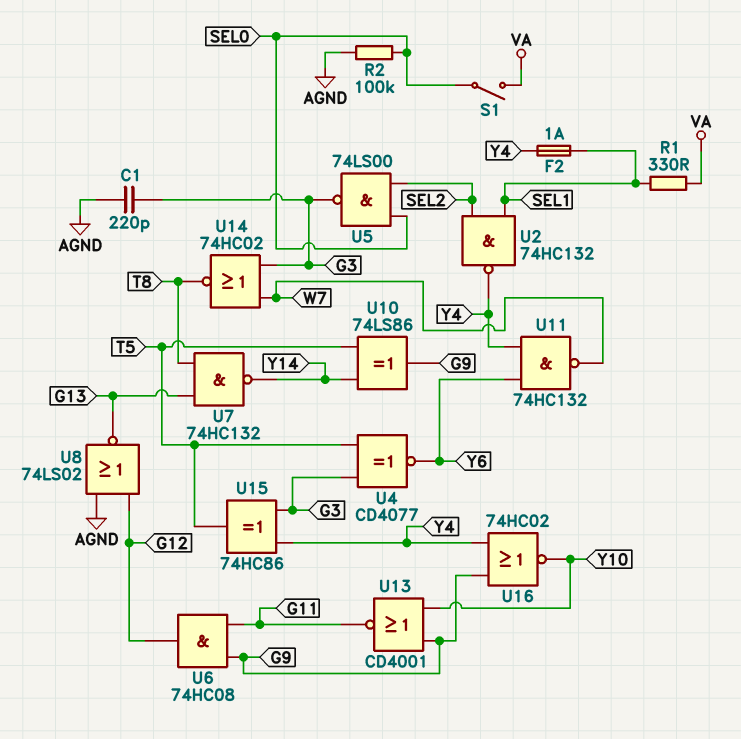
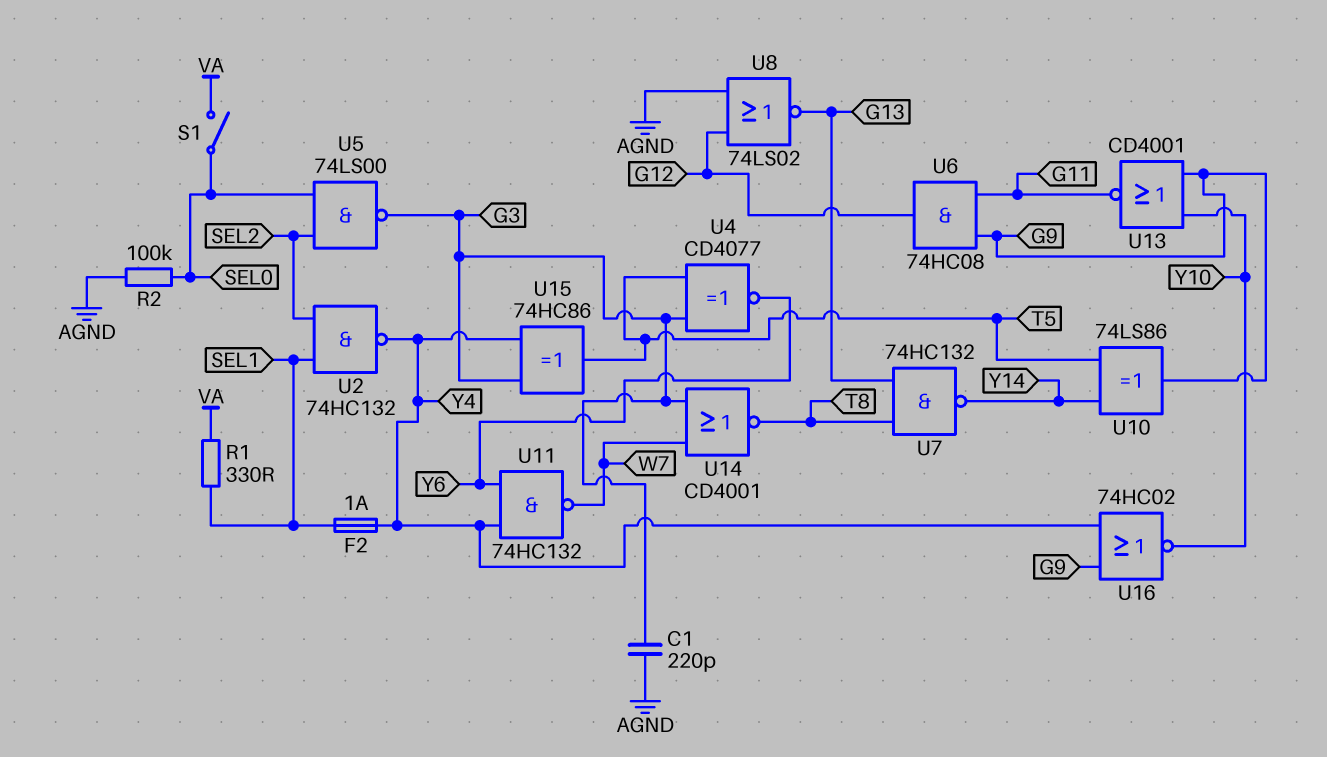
U14: NOR 74HC02 (in G3, in W7, out T8) -> NOR CD4001 (in G3, in W7, out T8)

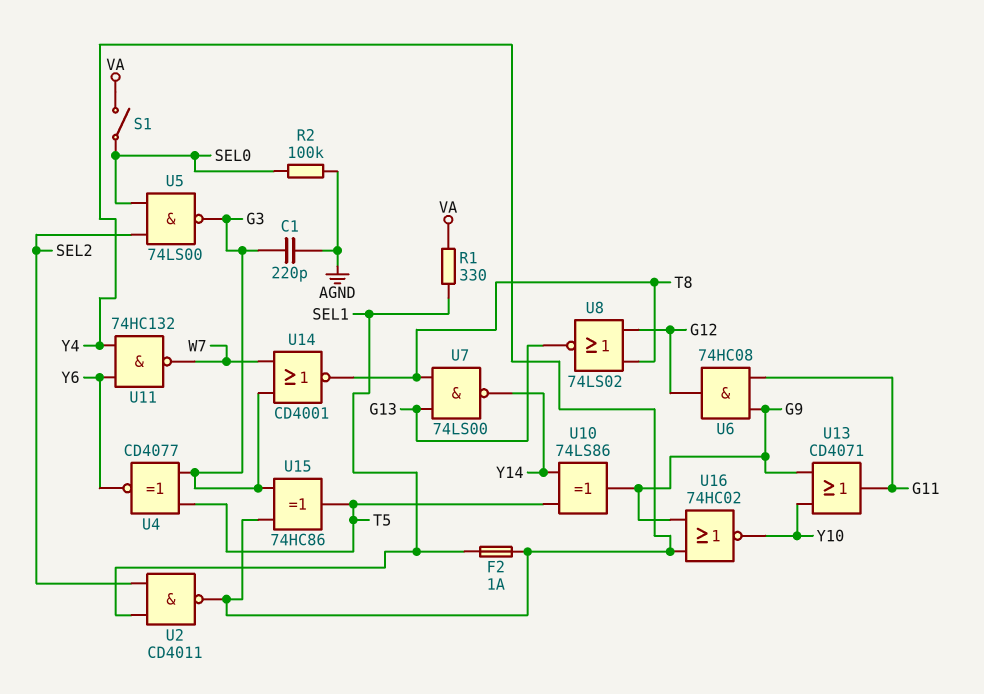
U2: NAND 74HC132 (in SEL1, in SEL2, out Y4) -> NAND CD4011 (in SEL1, in SEL2, out Y4)
U7: NAND 74HC132 (in G13, in T8, out Y14) -> NAND 74LS00 (in G13, in T8, out Y14)
U8: NOR 74LS02 (in AGND, in G12, out G13) -> NOR 74LS02 (in G12, in T8, out G13)
U13: NOR CD4001 (in G9, in Y10, out G11) -> OR CD4071 (in G9, in Y10, out G11)

